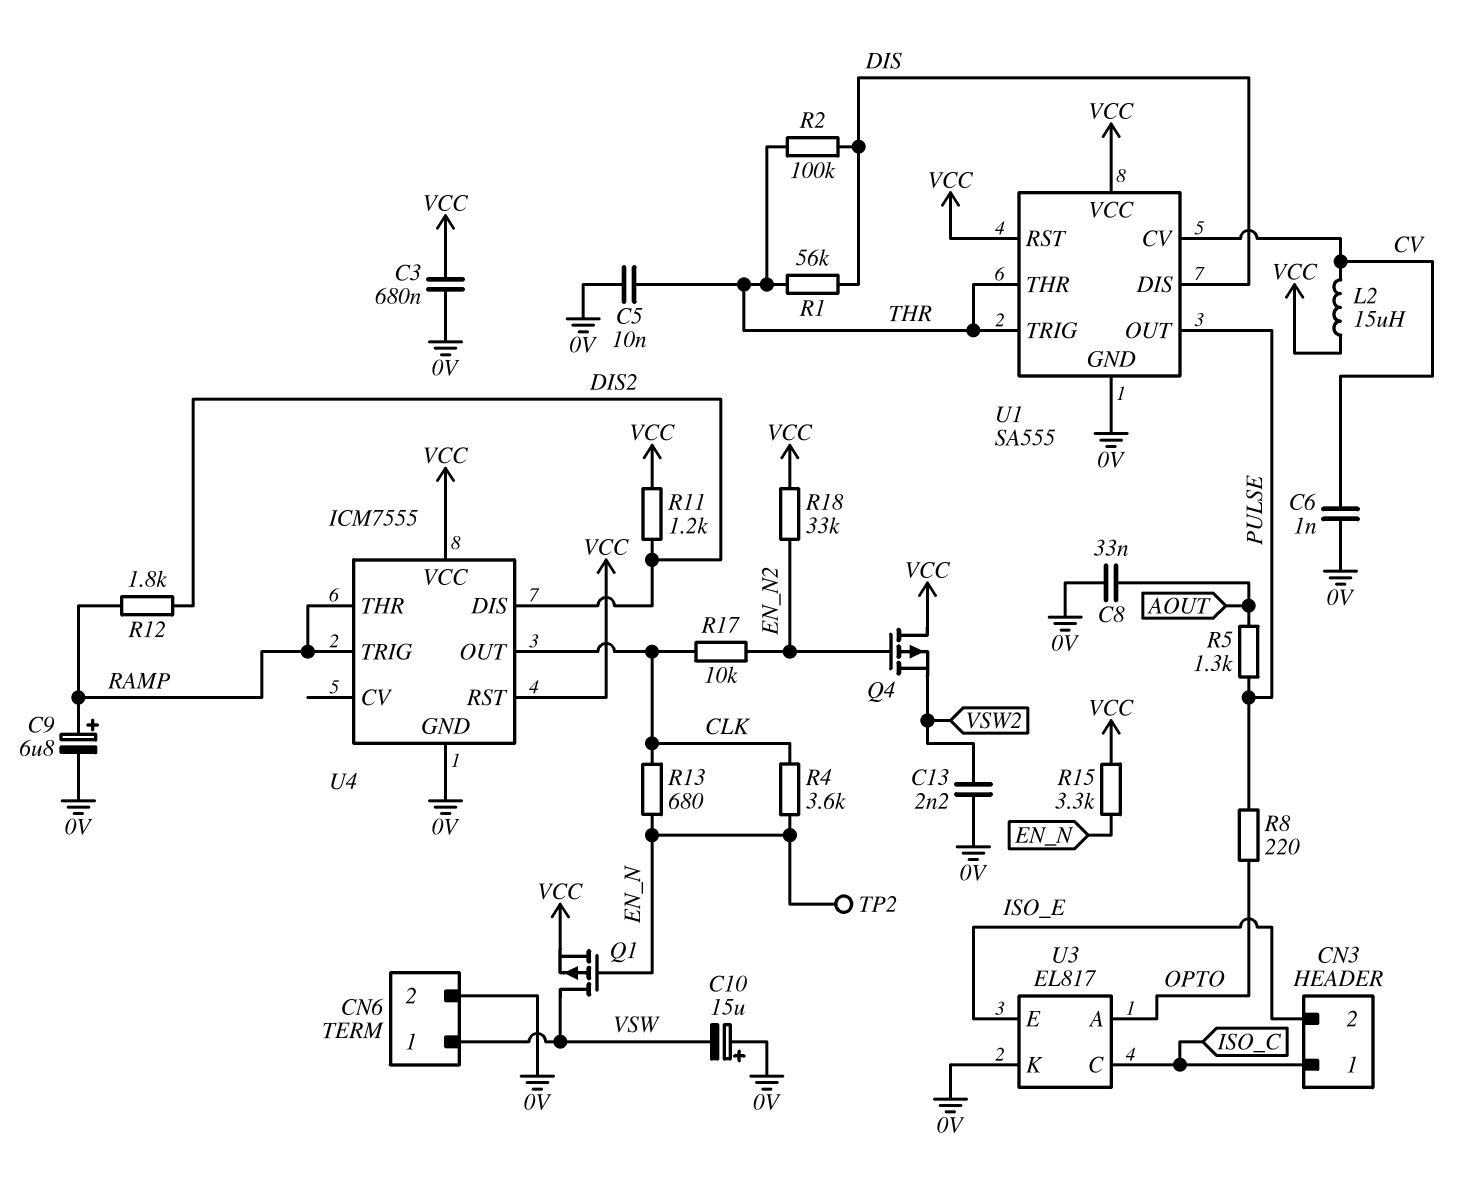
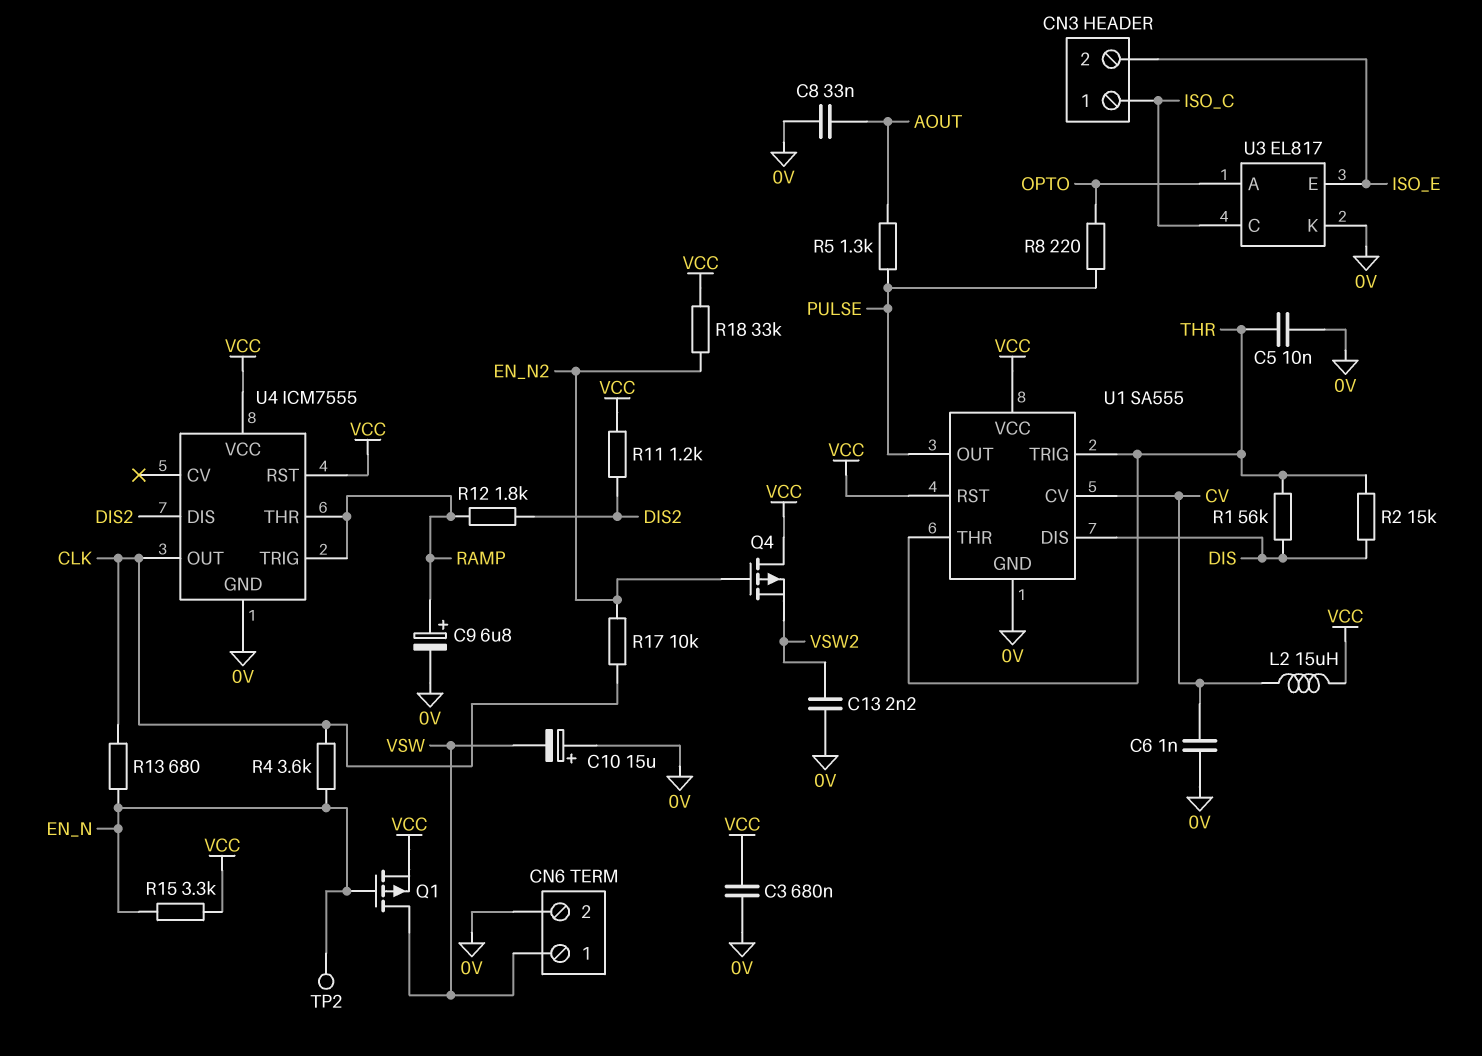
R2: 100k (DIS, THR) -> 15k (DIS, THR)

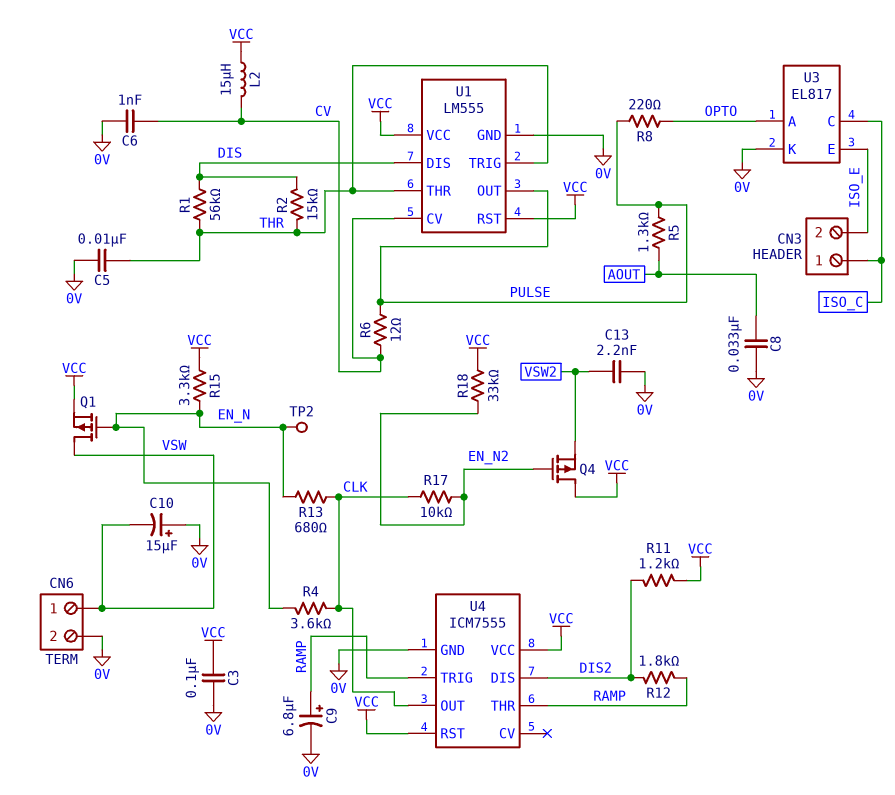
C3: 680nF (0V, VCC) -> 100nF (0V, VCC)
R6: none -> 12 (CV, PULSE)
U1: SA555 -> LM555

